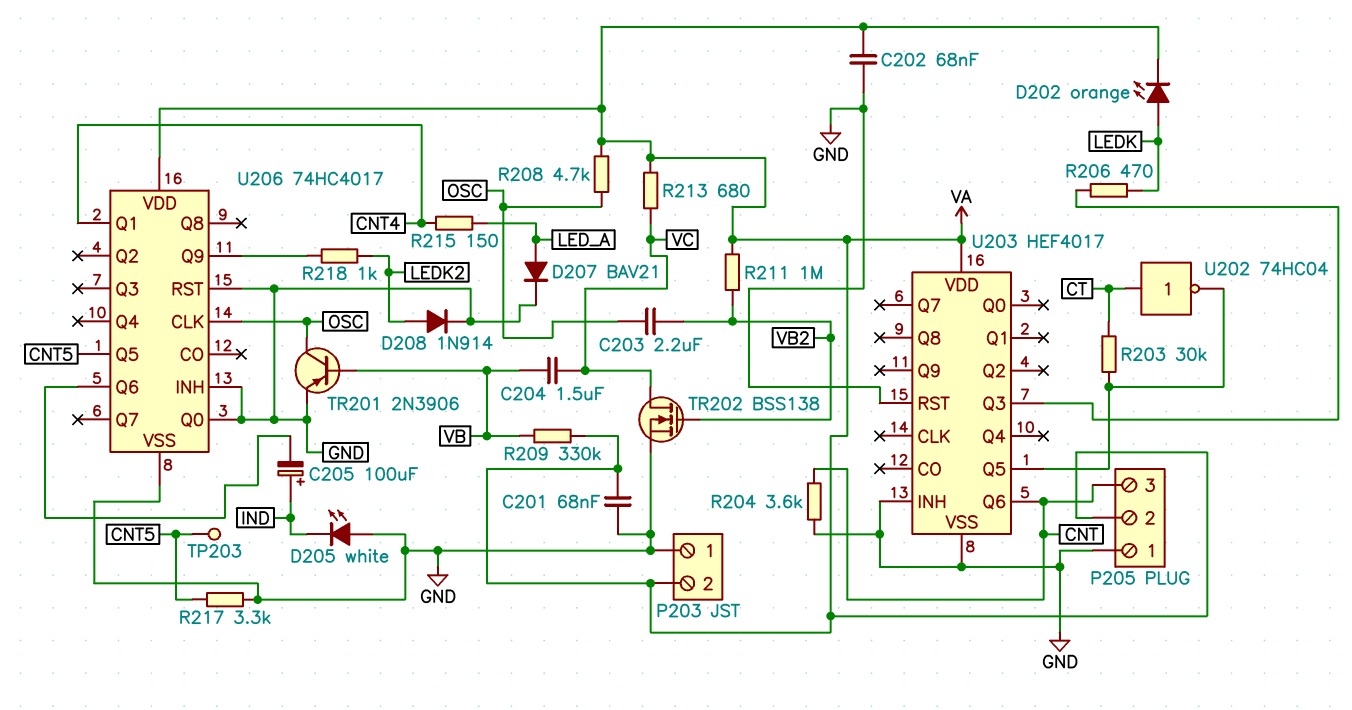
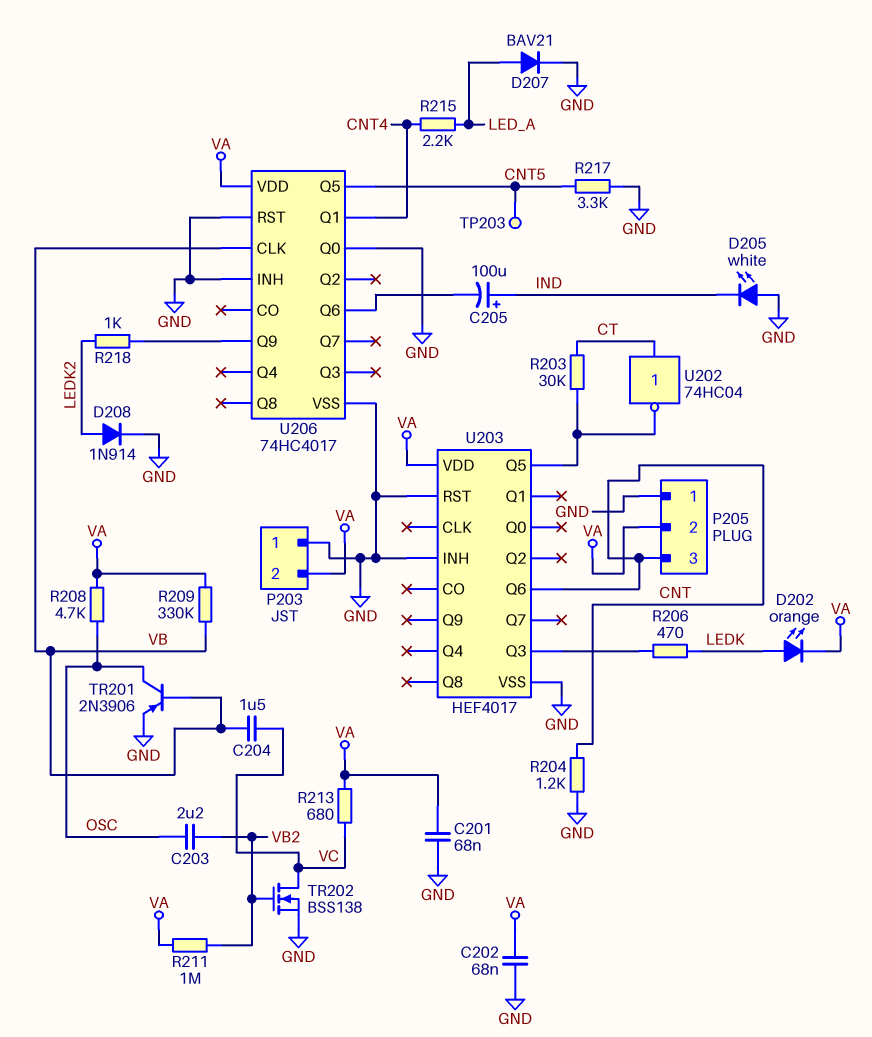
R204: 3.6k (CNT, GND) -> 1.2k (CNT, GND)
R215: 150 (CNT4, LED_A) -> 2.2k (CNT4, LED_A)
U206 pin CLK: OSC -> VB

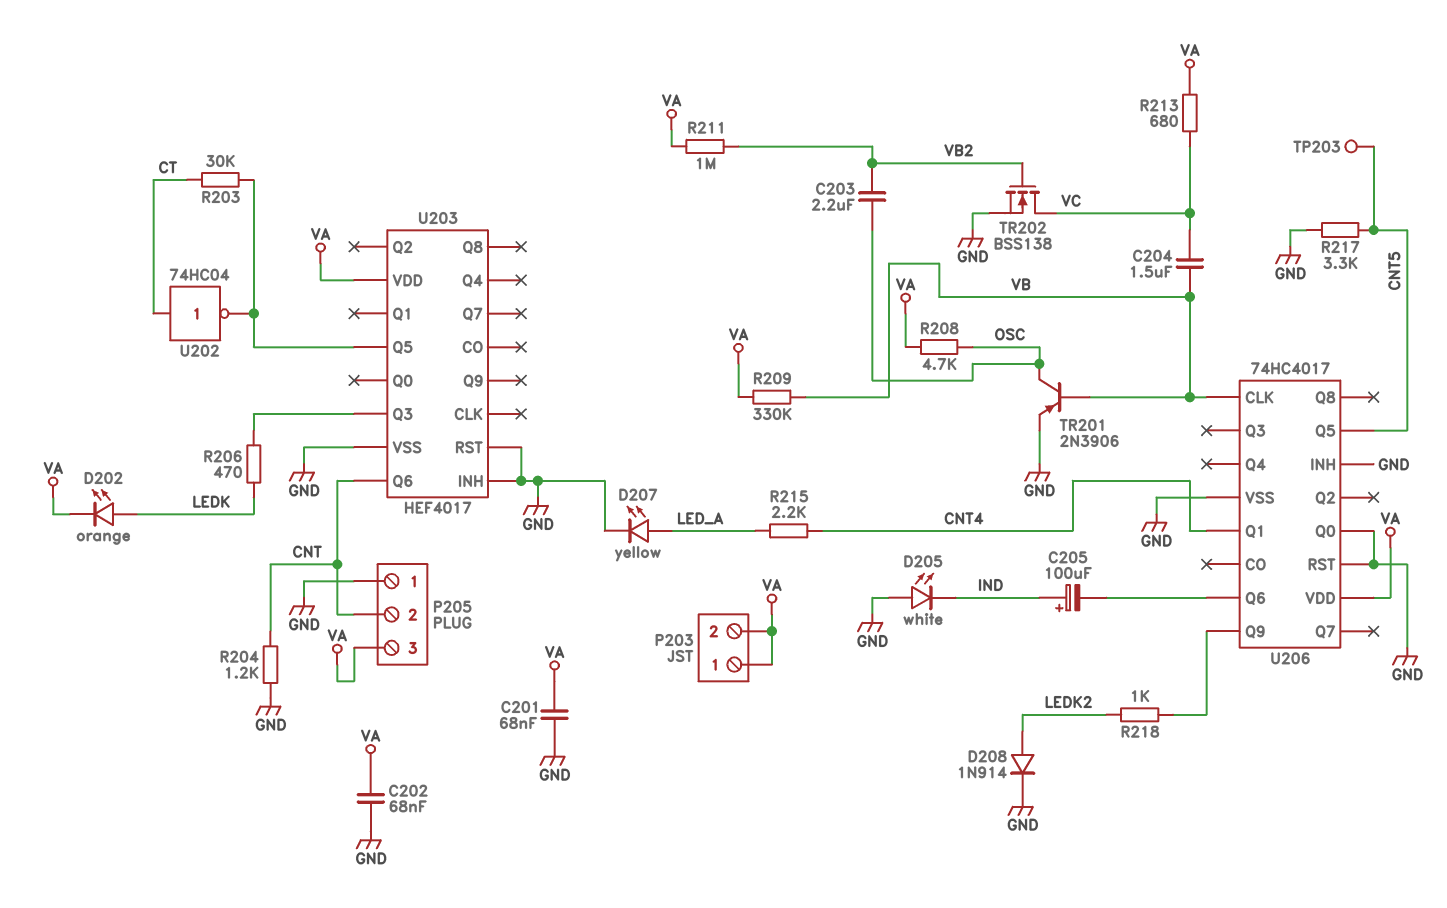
D207: diode BAV21 (A LED_A, K GND) -> LED yellow (A LED_A, K GND)
P203 pin 1: GND -> VA
P205 pin 2: VA -> CNT
P205 pin 3: CNT -> VA

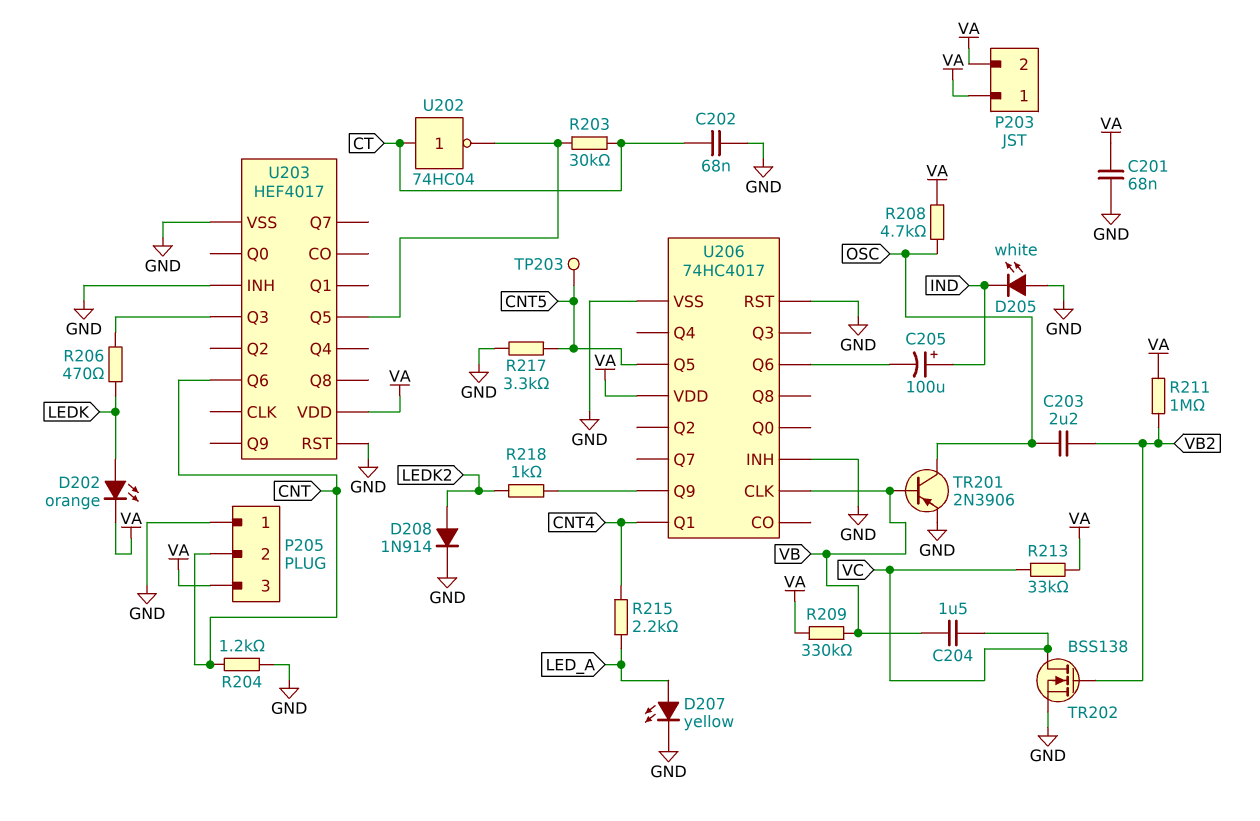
C202: 68nF (GND, VA) -> 68nF (CT, GND)
R213: 680 (VA, VC) -> 33k (VA, VC)
U206 pin Q0: GND -> none

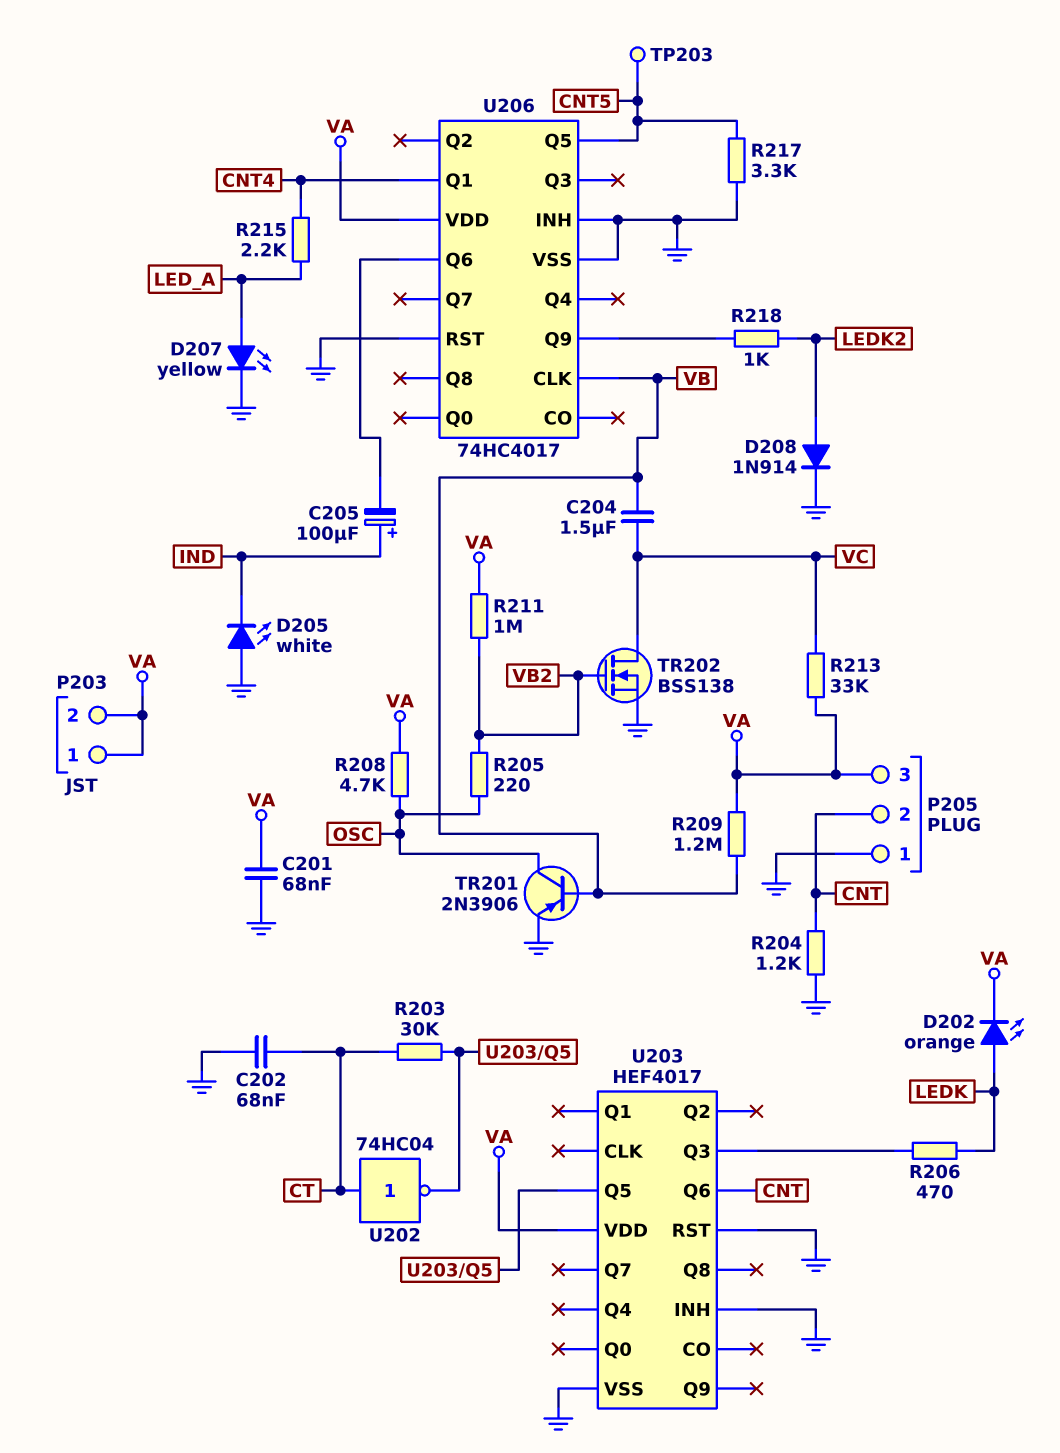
C203: 2.2uF (OSC, VB2) -> none
R205: none -> 220 (OSC, VB2)
R209: 330k (VA, VB) -> 1.2M (VA, VB)

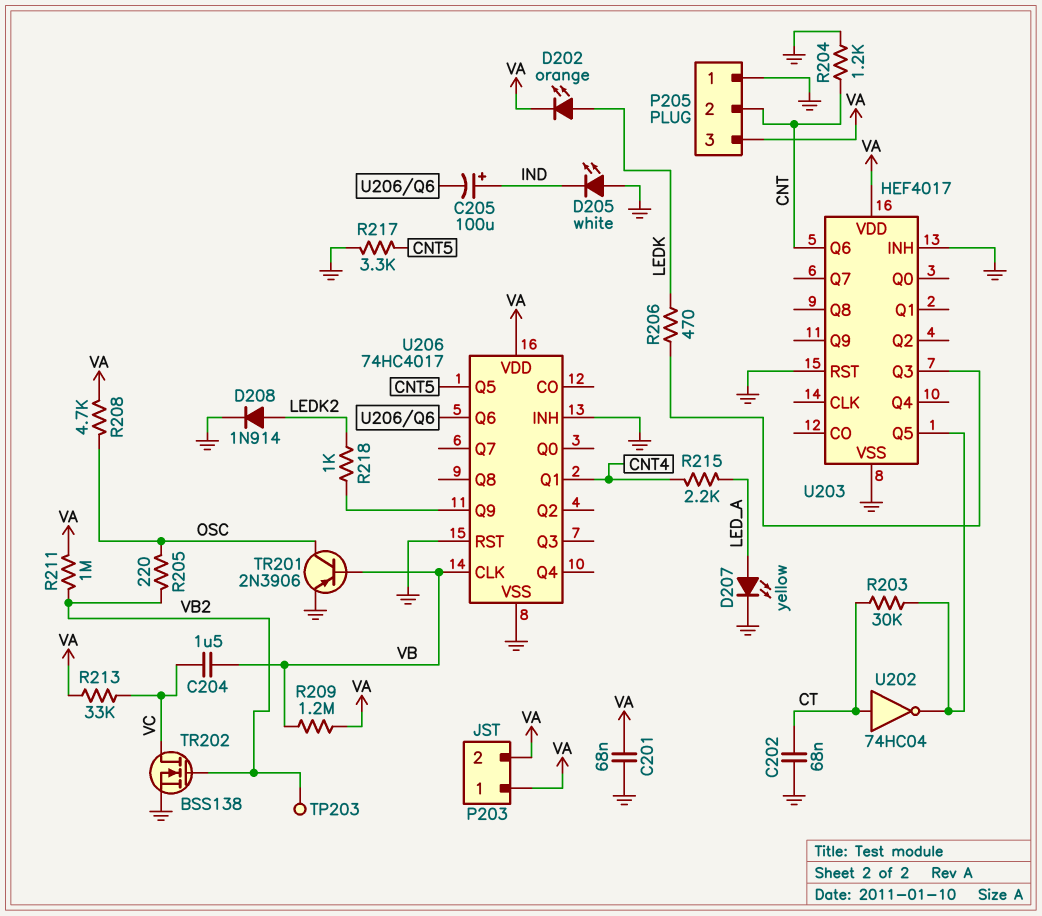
TP203: test point (CNT5) -> test point (VB2)

